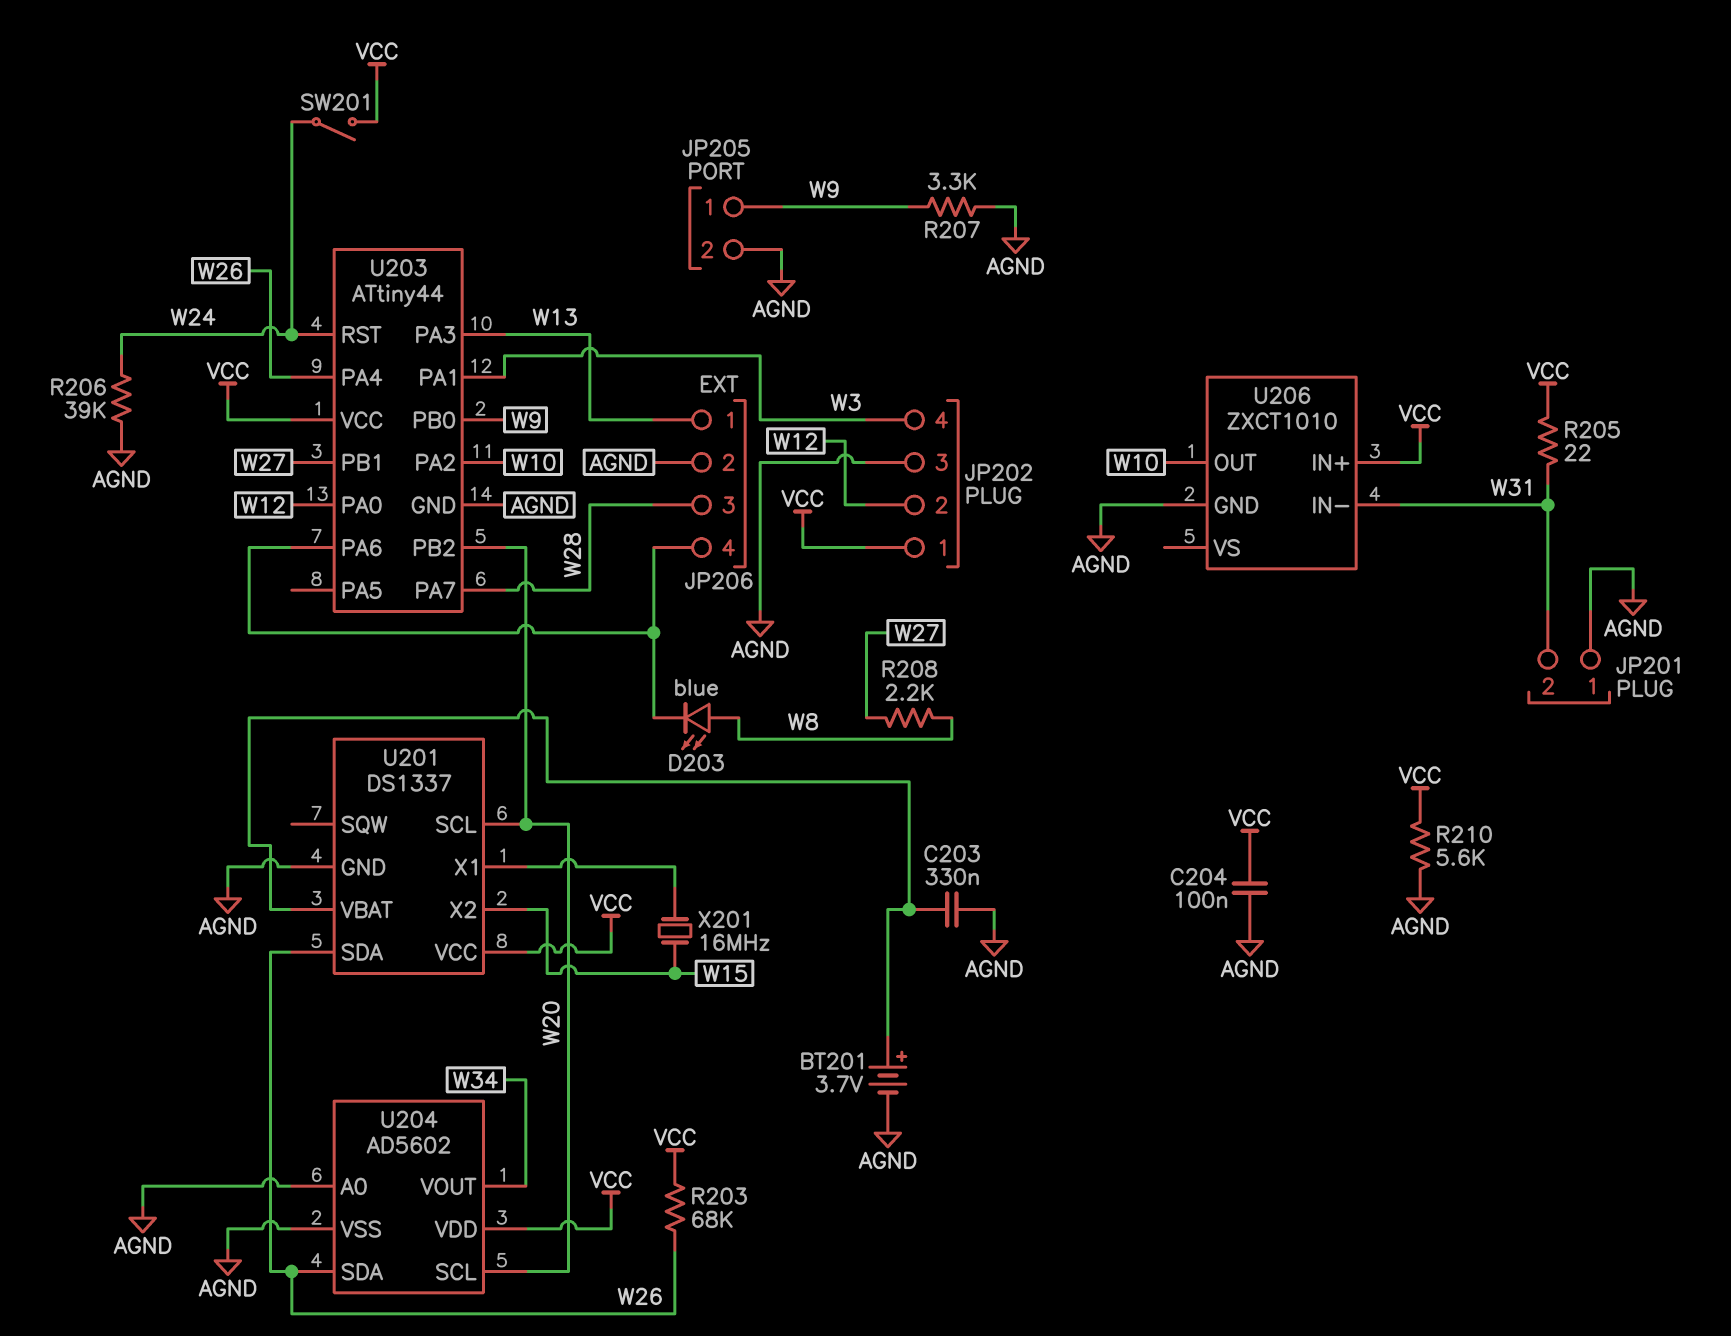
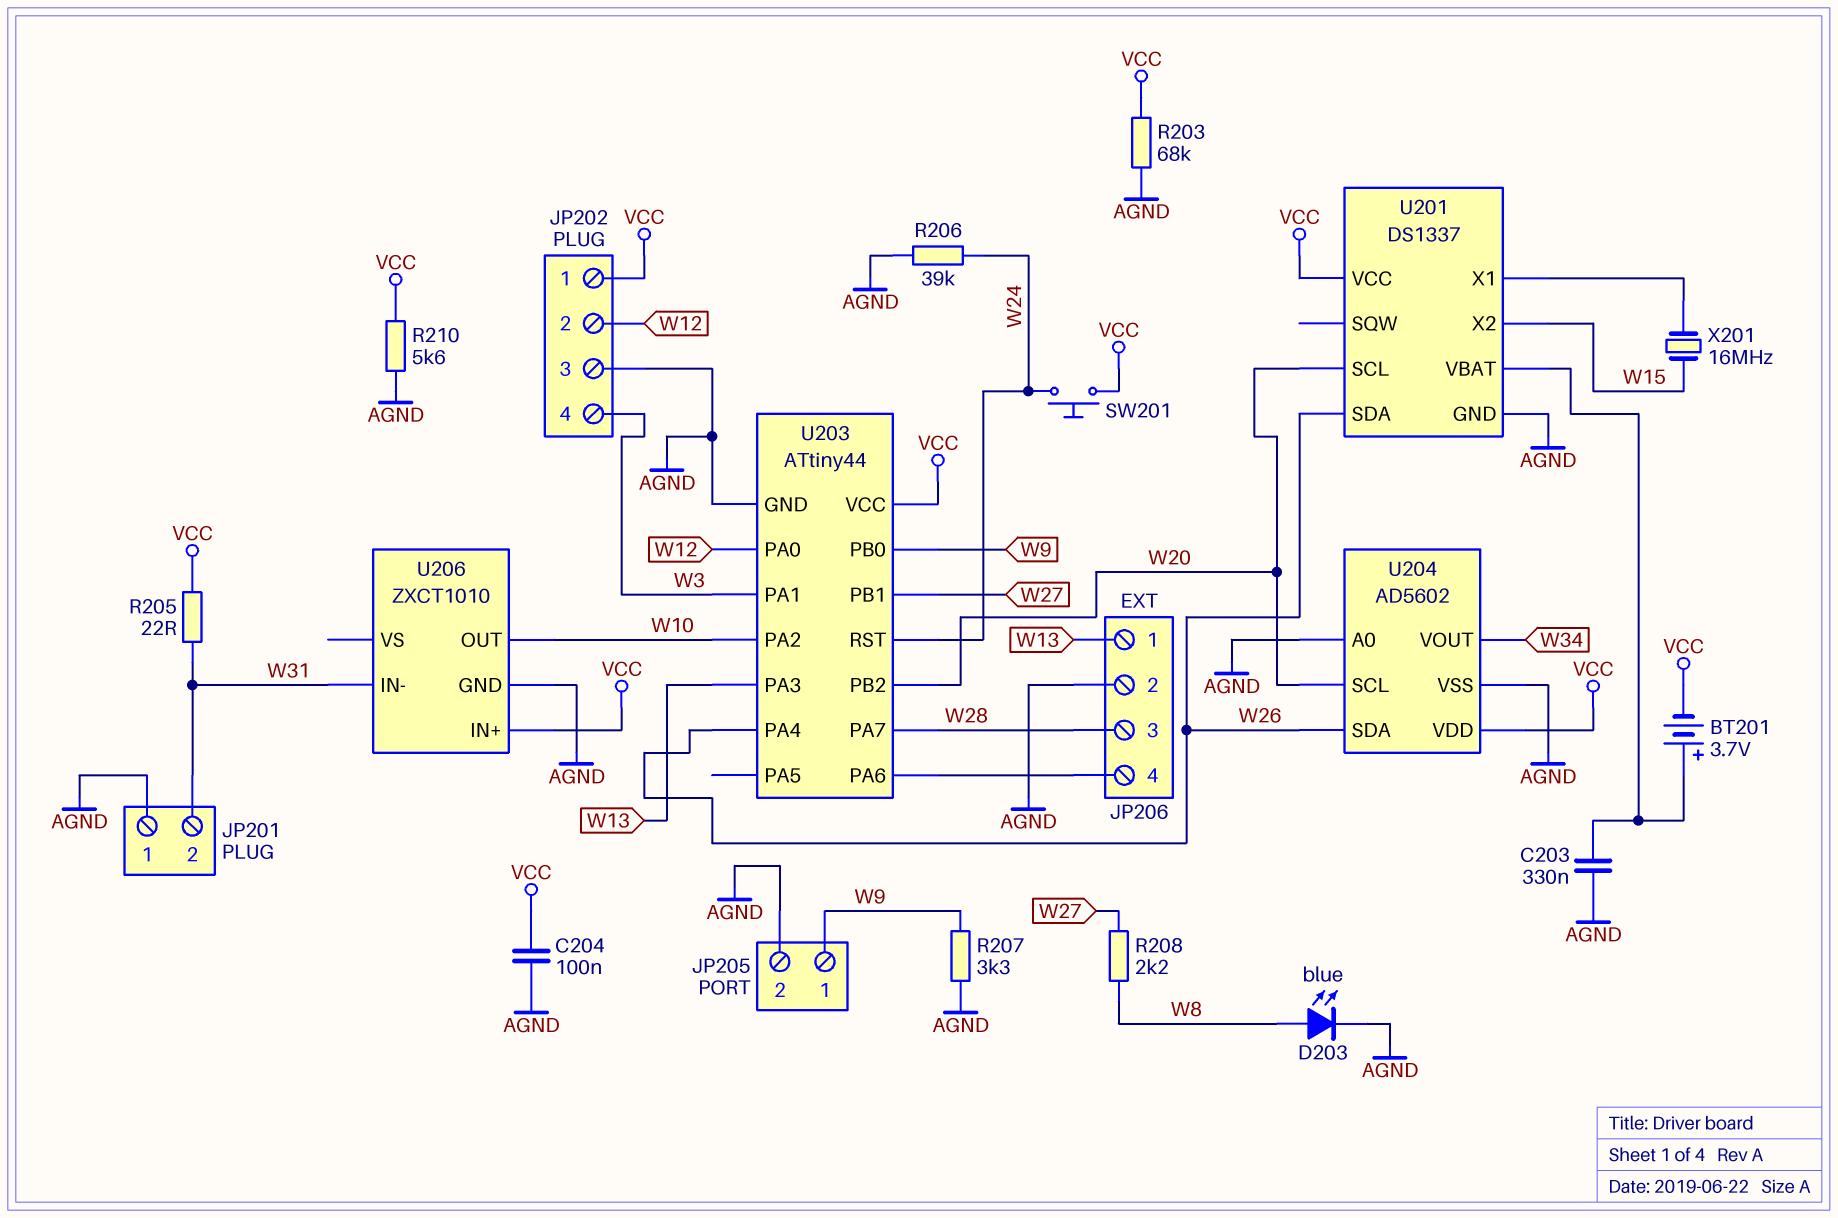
BT201: 3.7V (plus U201/VBAT, minus AGND) -> 3.7V (plus U201/VBAT, minus VCC)
D203: LED blue (A W8, K JP206/4) -> LED blue (A W8, K AGND)
R203: 68k (VCC, W26) -> 68k (AGND, VCC)
SW201: switch (VCC, W24) -> button (VCC, W24)

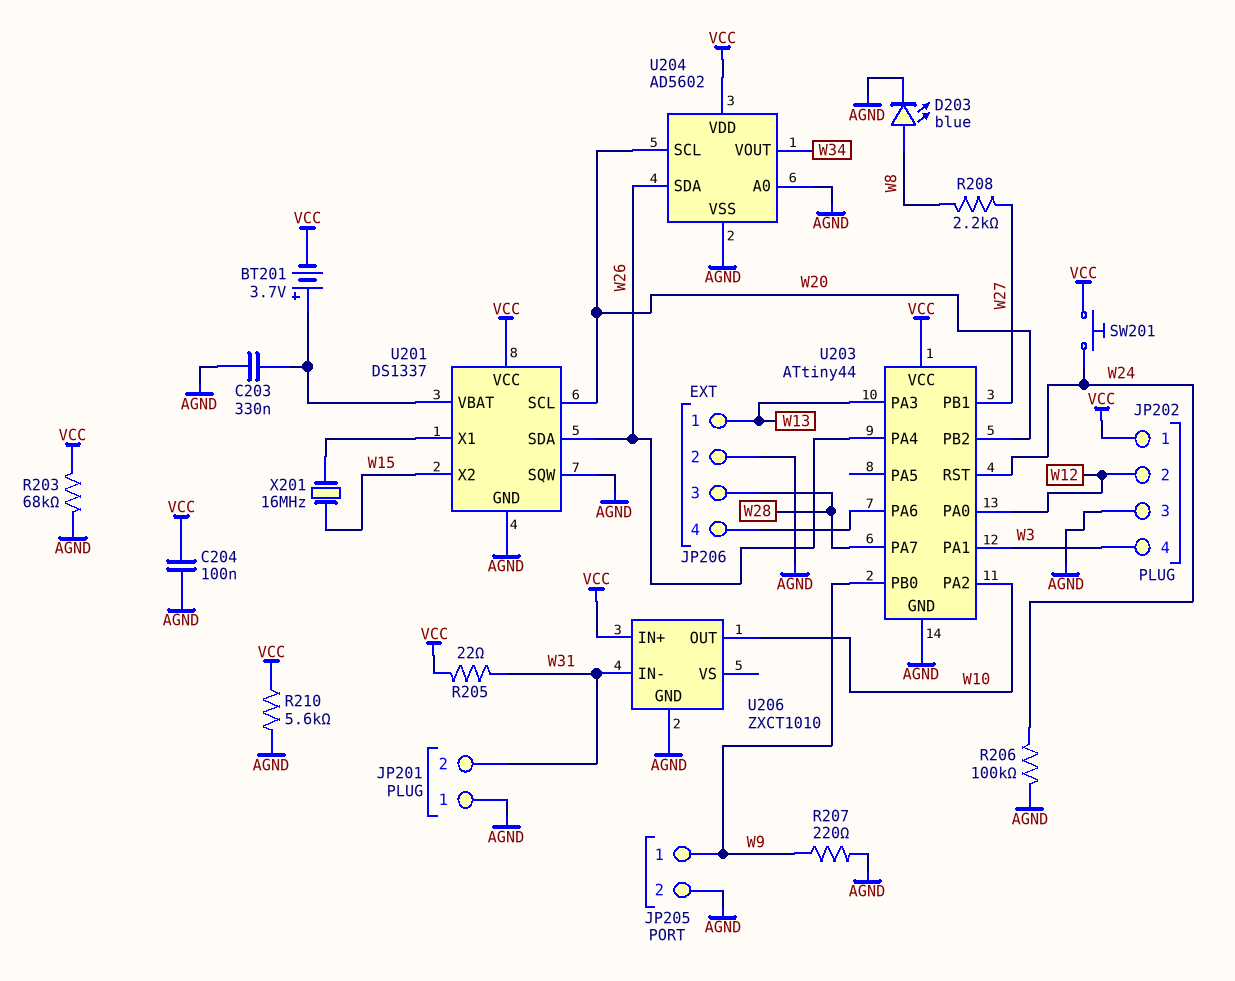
R206: 39k (AGND, W24) -> 100k (AGND, W24)
R207: 3.3k (AGND, W9) -> 220 (AGND, W9)
U201 pin SQW: none -> AGND

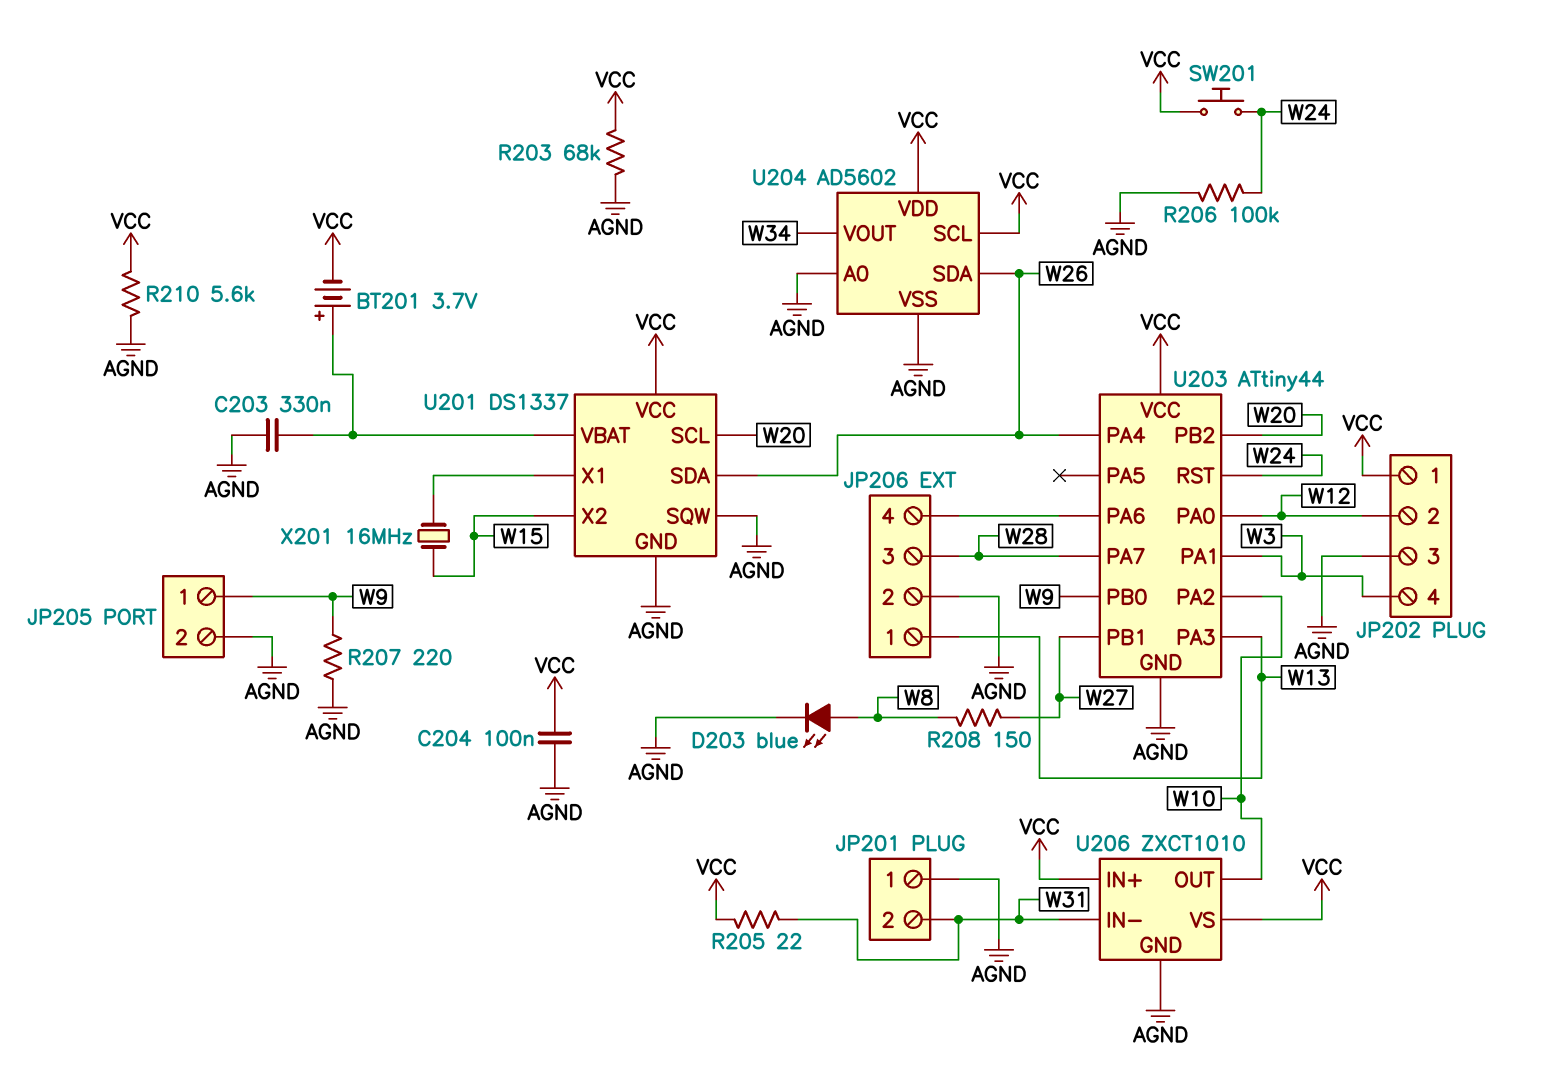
R208: 2.2k (W8, W27) -> 150 (W8, W27)
U204 pin SCL: W20 -> VCC
U206 pin VS: none -> VCC

